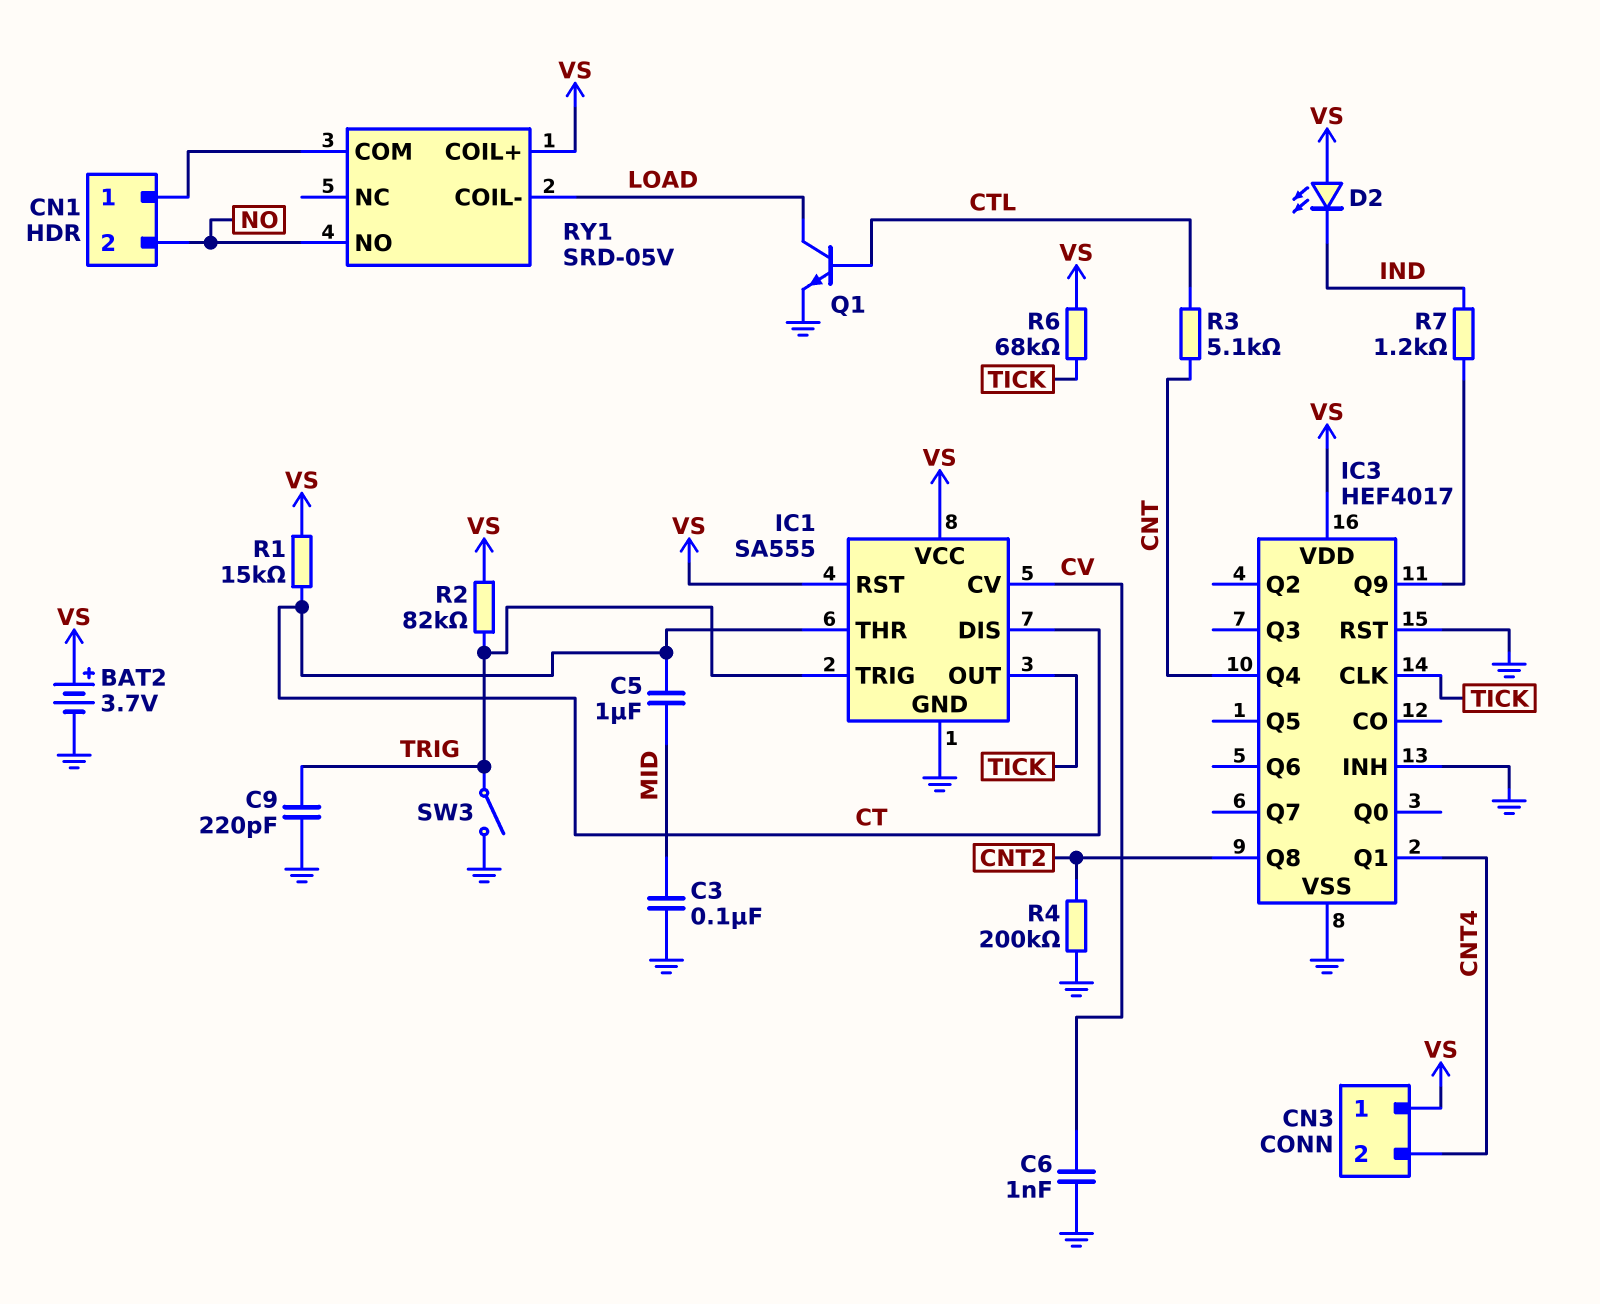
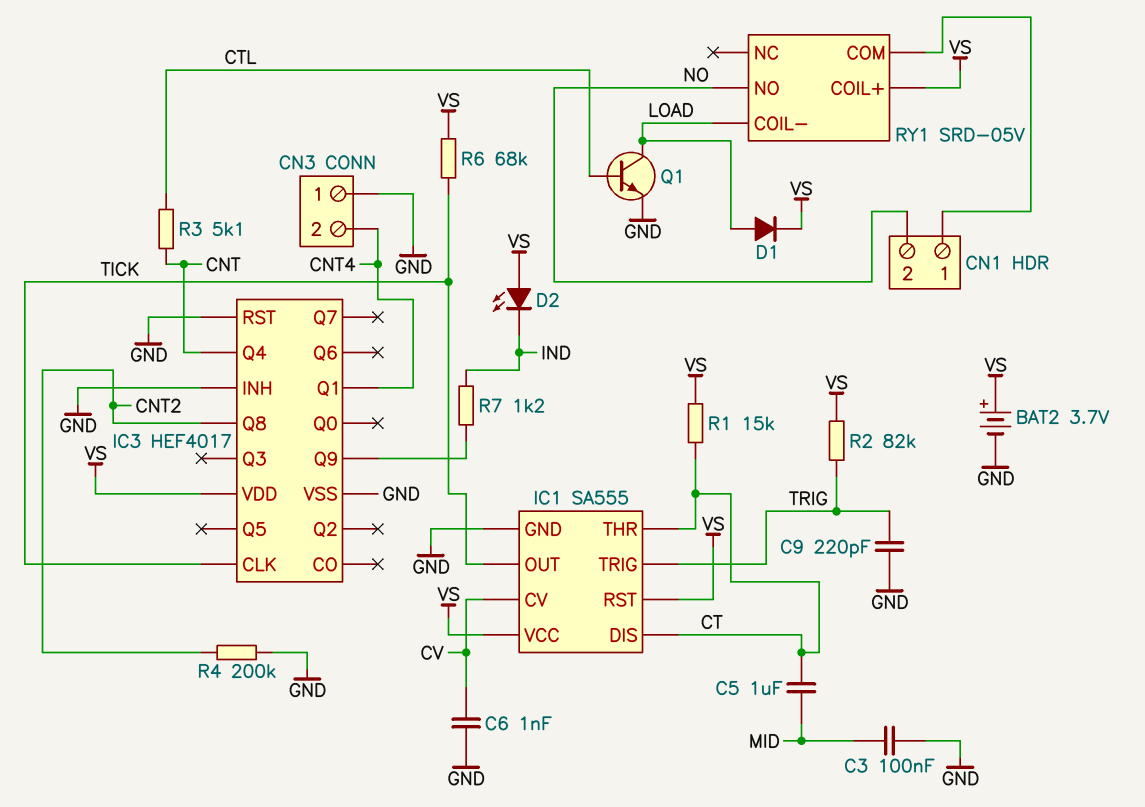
CN3 pin 1: VS -> GND
D1: none -> diode (A LOAD, K VS)
SW3: switch (GND, TRIG) -> none

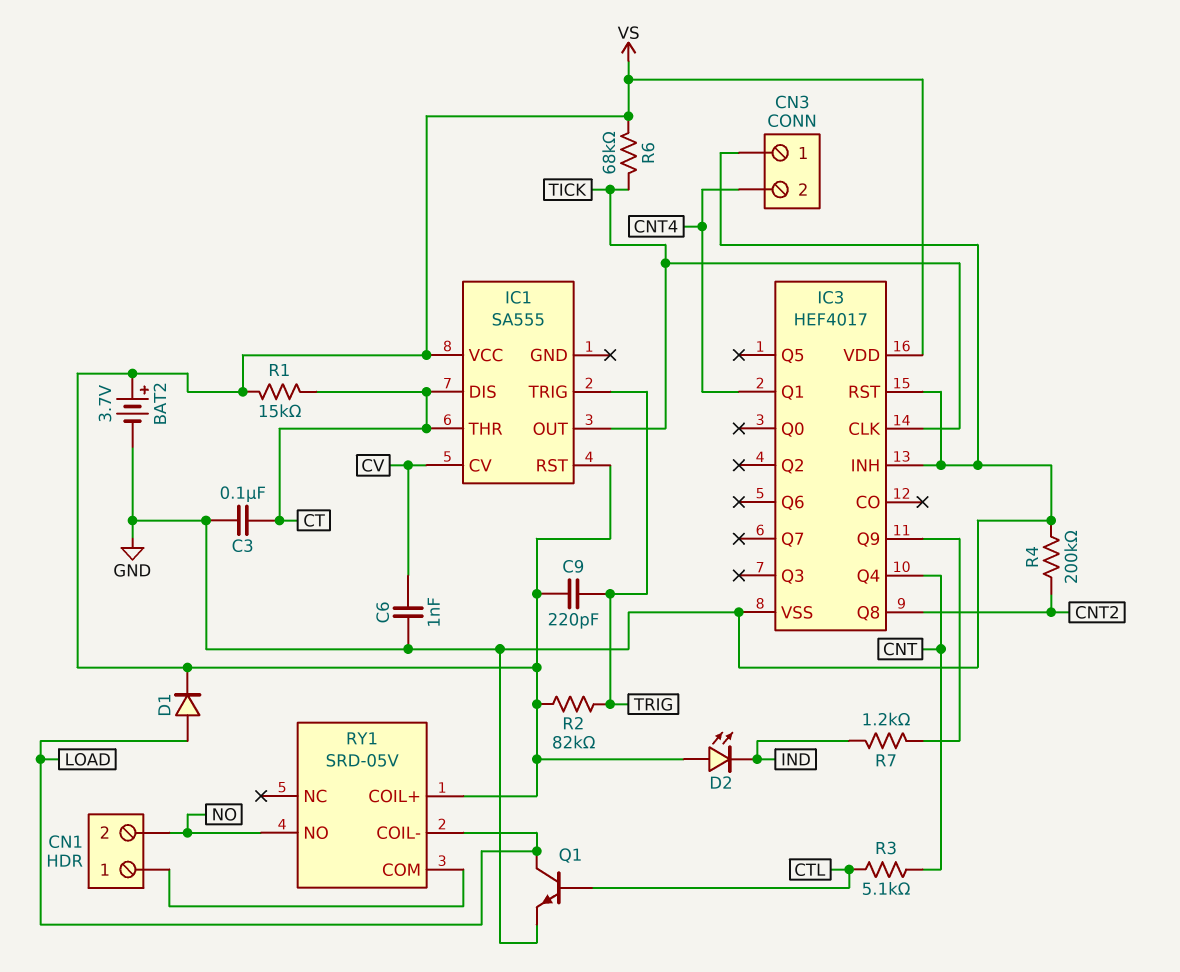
C3: 100nF (GND, MID) -> 100nF (CT, GND)
C5: 1uF (CT, MID) -> none
C9: 220pF (GND, TRIG) -> 220pF (TRIG, VS)
IC1 pin GND: GND -> none

